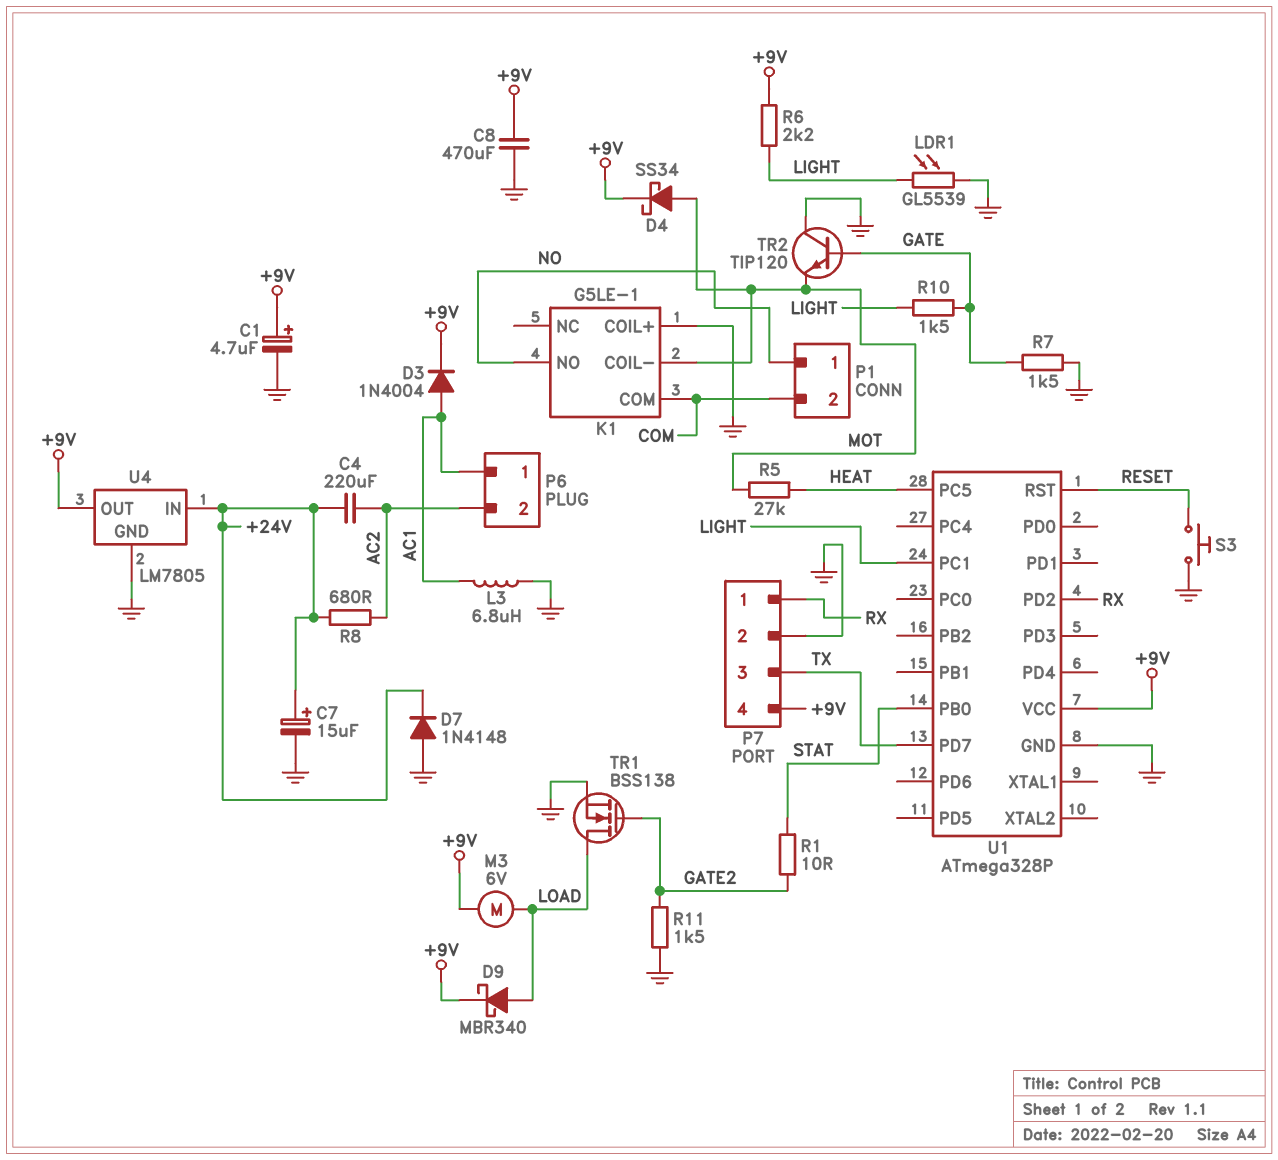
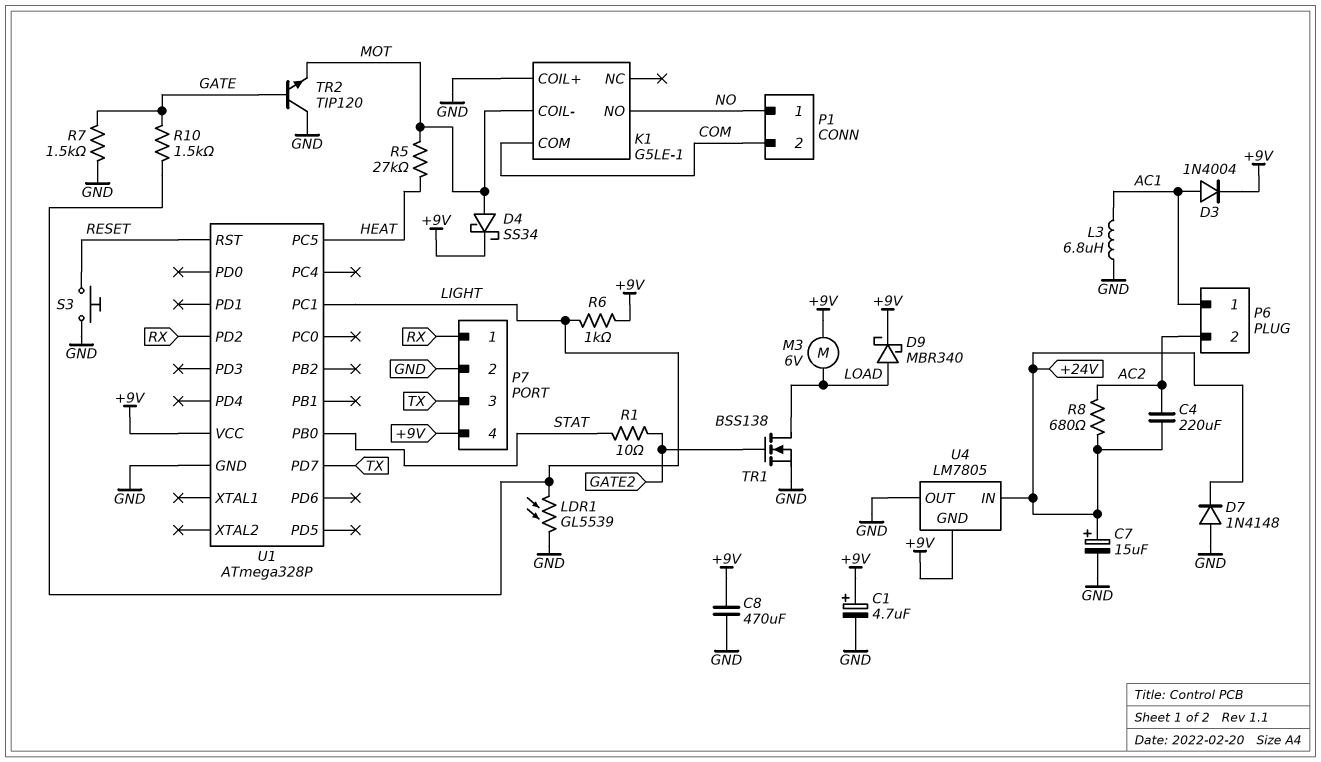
R6: 2.2k (+9V, LIGHT) -> 1k (+9V, LIGHT)
R11: 1.5k (GATE2, GND) -> none
U4 pin GND: GND -> +9V
U4 pin OUT: +9V -> GND

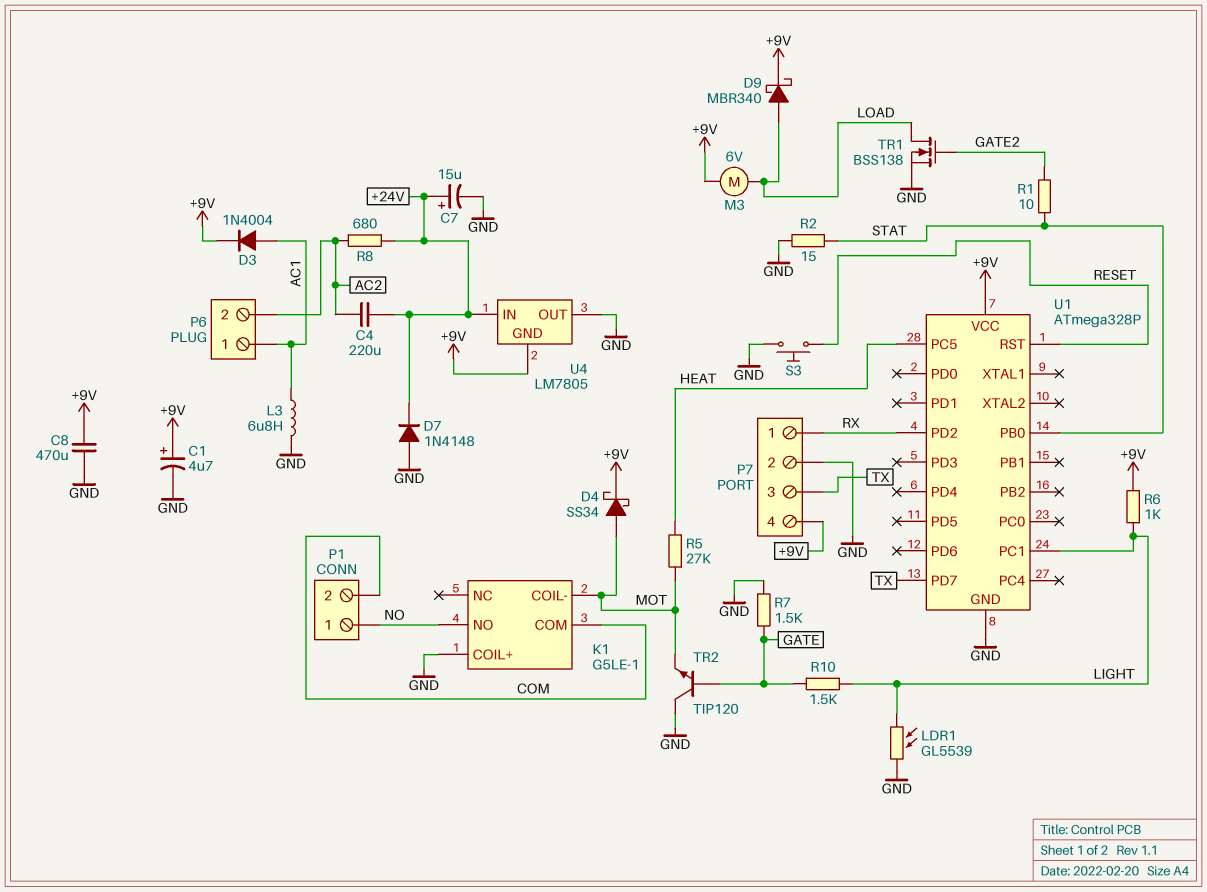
R2: none -> 15 (GND, STAT)

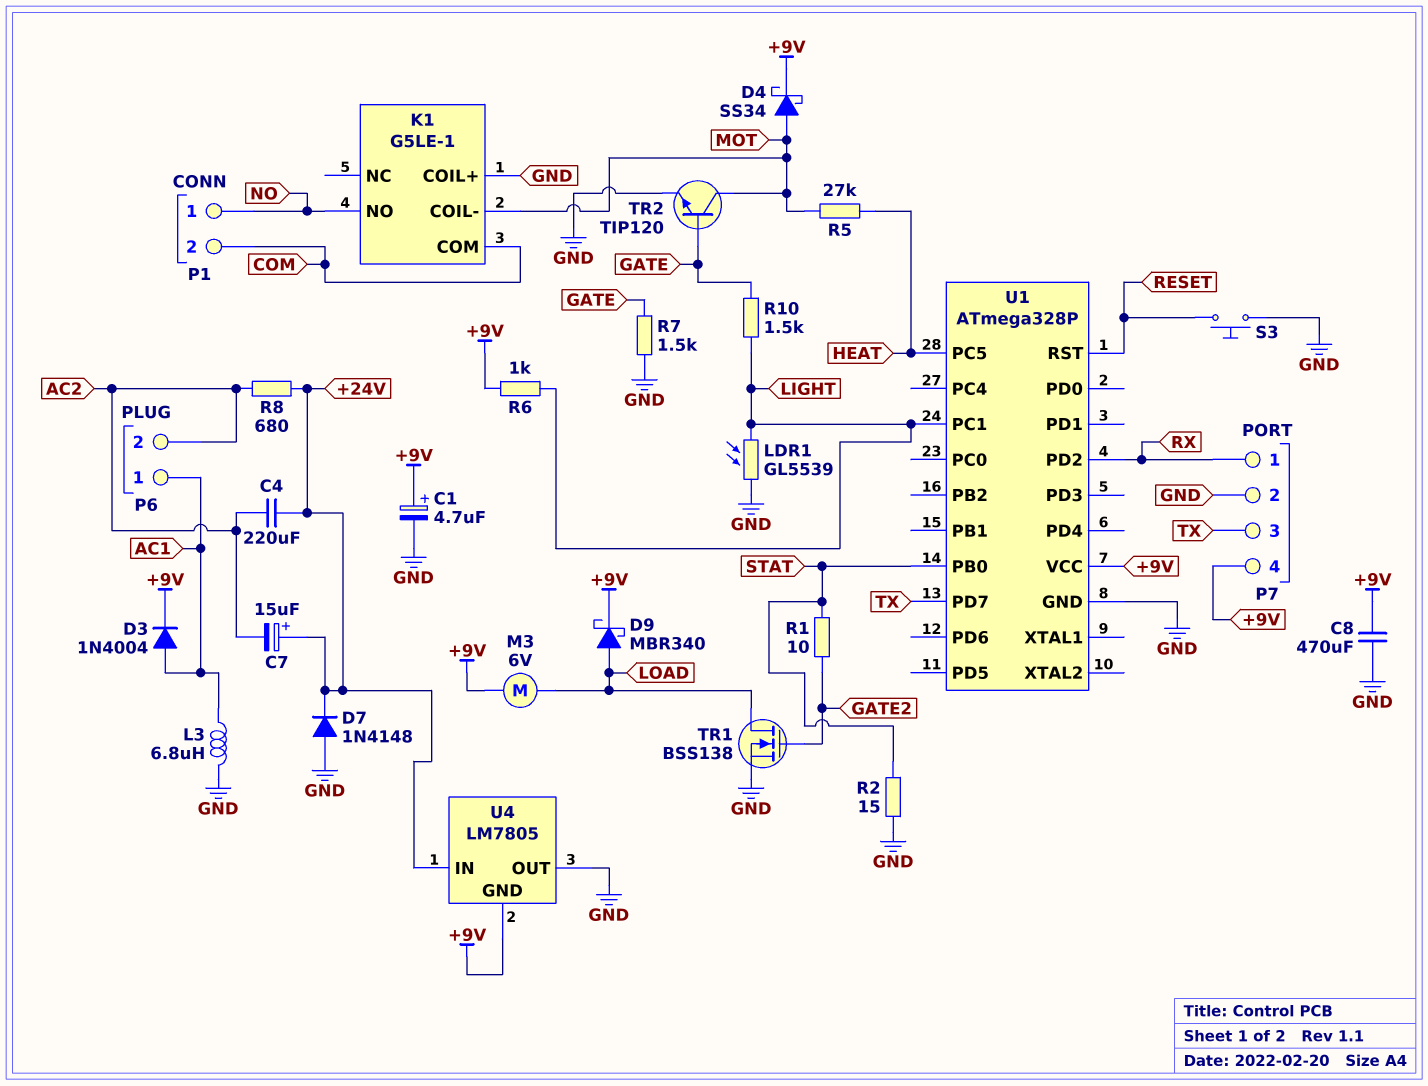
C7: 15uF (plus +24V, minus GND) -> 15uF (plus +24V, minus AC2)
TR2: NPN TIP120 (B GATE, C GND, E MOT) -> NPN TIP120 (B GATE, C MOT, E GND)

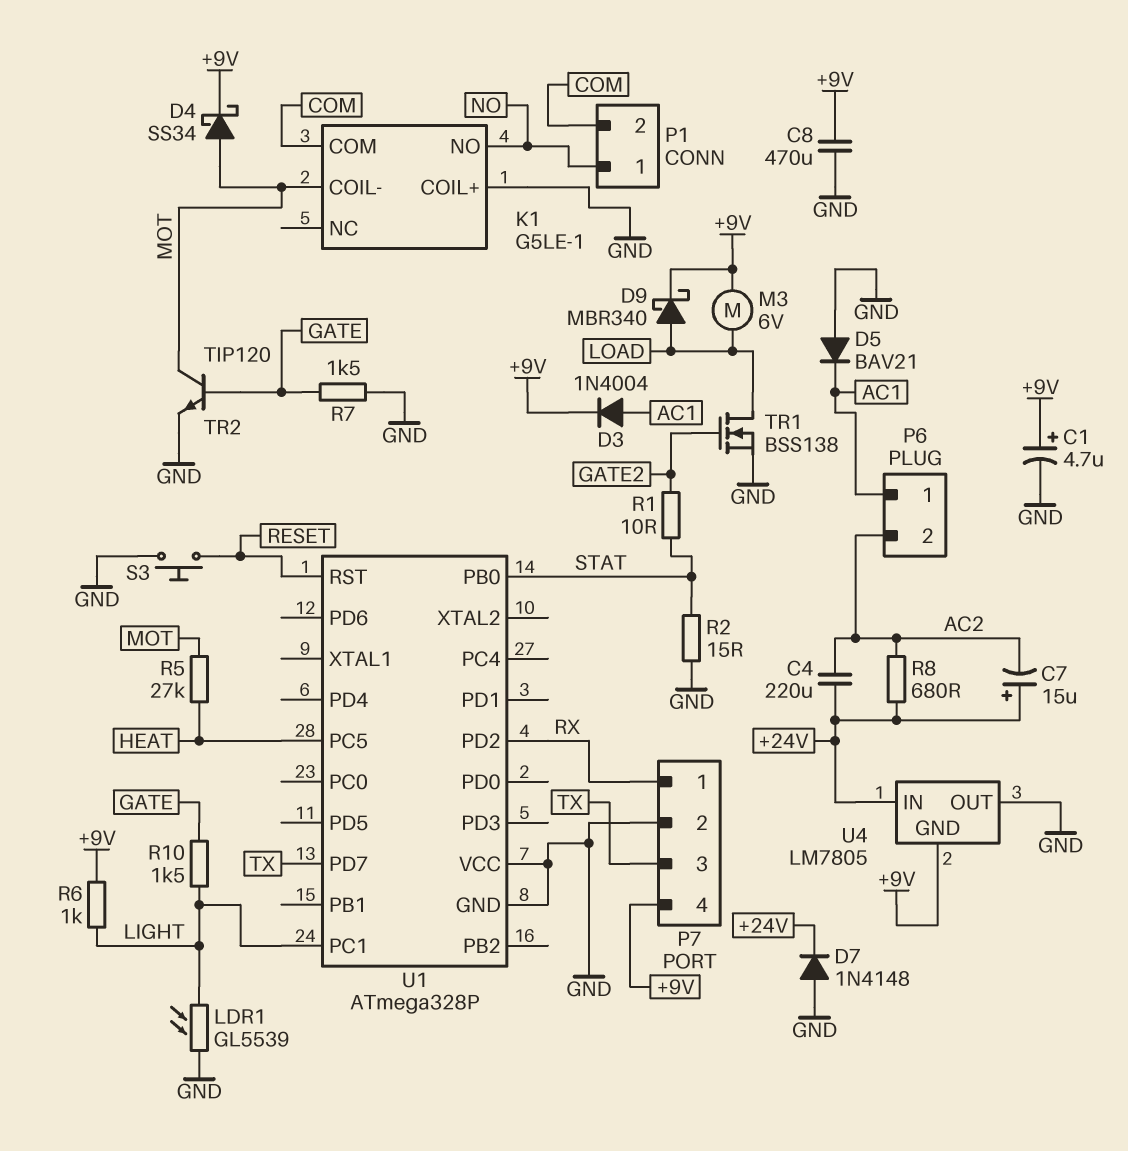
D5: none -> diode BAV21 (A GND, K AC1)
L3: 6.8uH (AC1, GND) -> none
U1 pin VCC: +9V -> GND

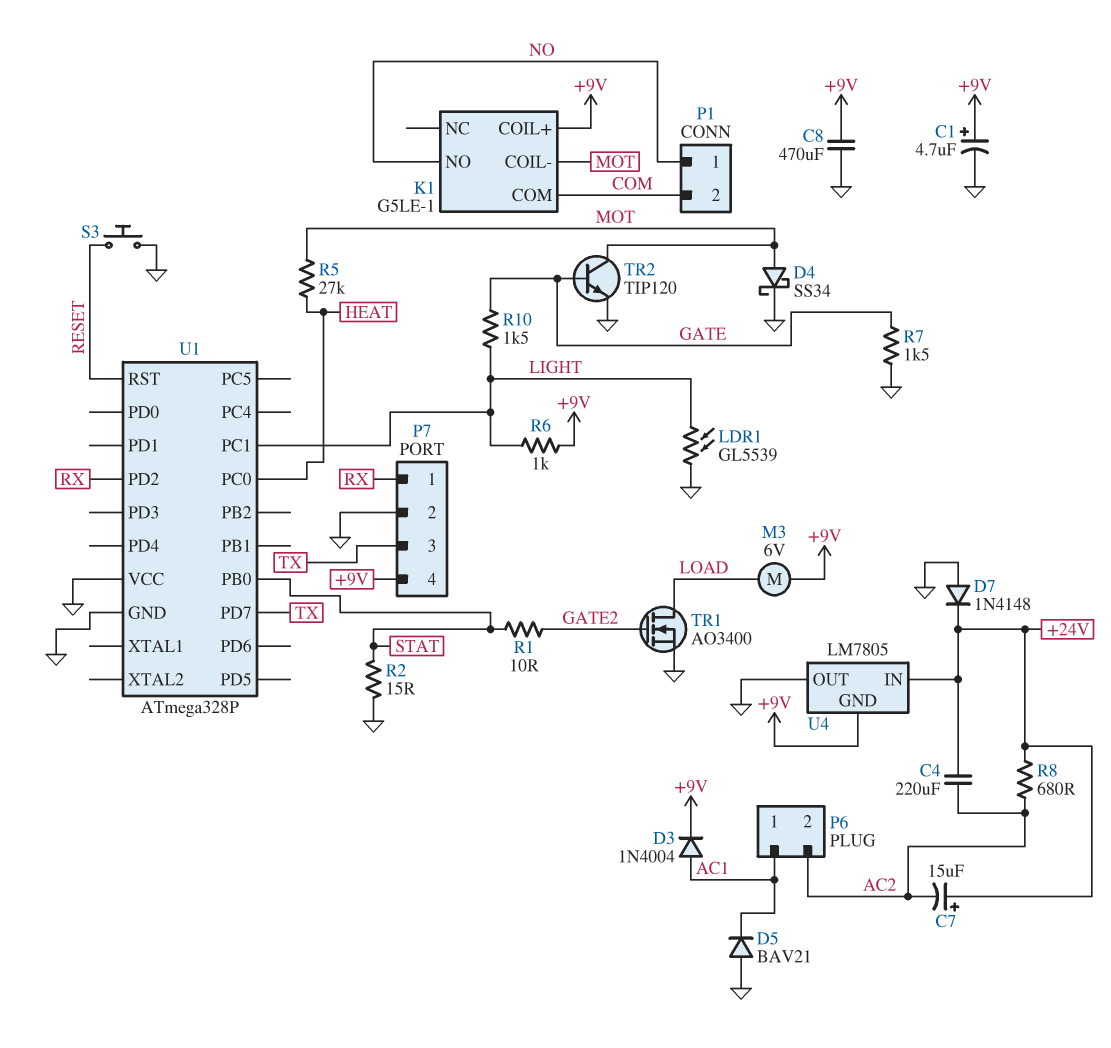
D4: schottky SS34 (A MOT, K +9V) -> schottky SS34 (A MOT, K GND)
D9: schottky MBR340 (A LOAD, K +9V) -> none
K1 pin COIL+: GND -> +9V
TR1: NMOS BSS138 (G GATE2, D LOAD, S GND) -> NMOS AO3400 (G GATE2, D LOAD, S GND)
U1 pin PC0: none -> HEAT
U1 pin PC5: HEAT -> none

